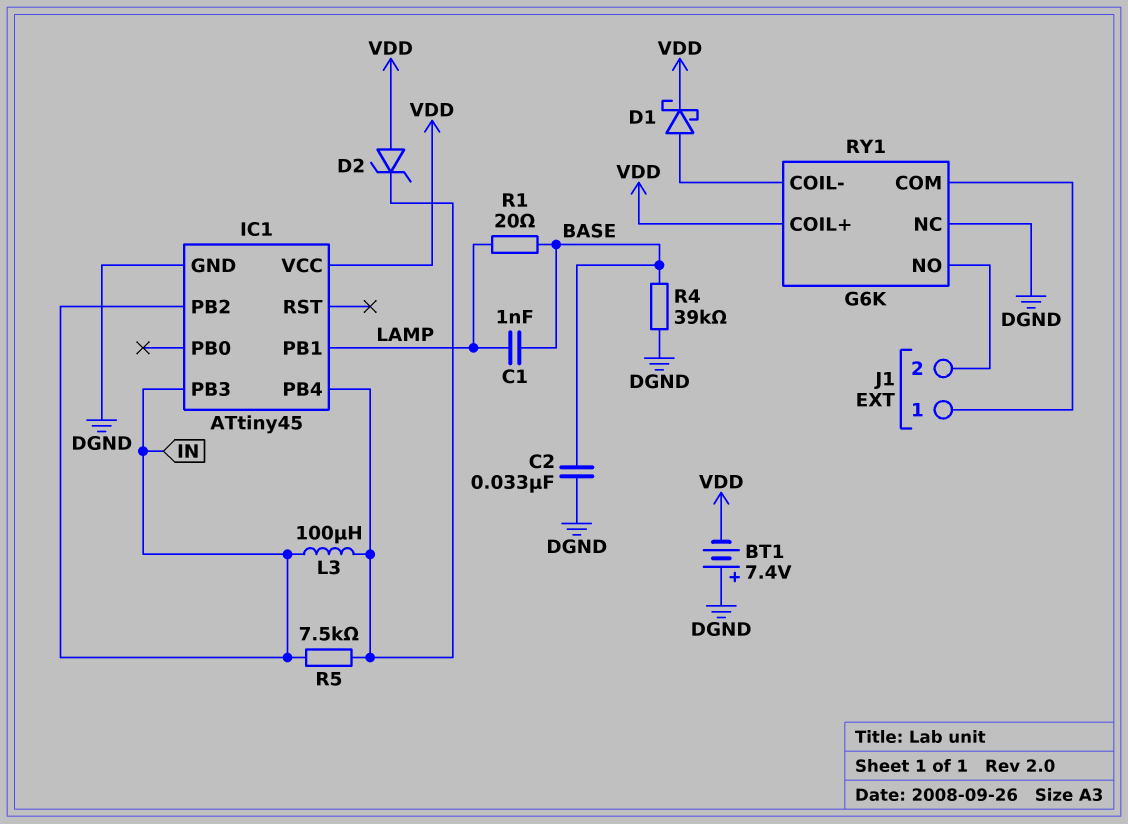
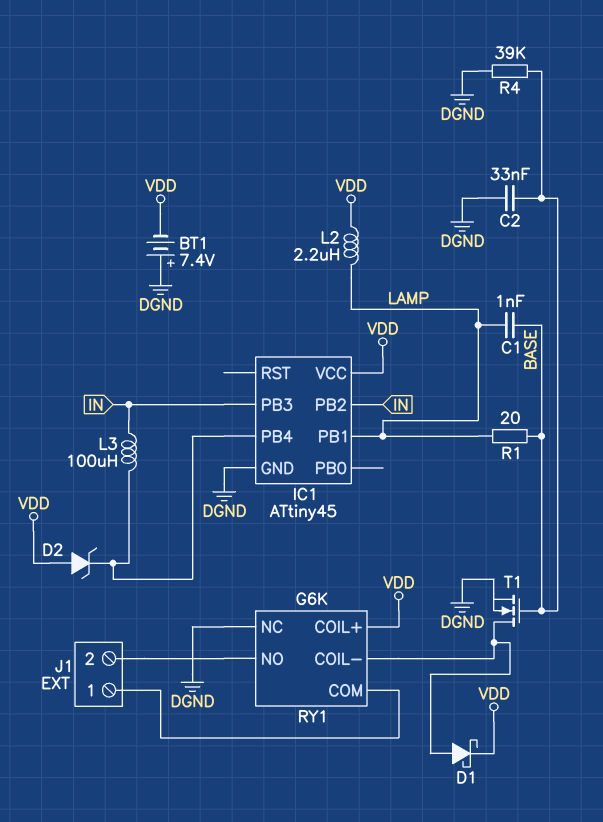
L2: none -> 2.2uH (LAMP, VDD)
R5: 7.5k (IC1/PB4, IN) -> none
T1: none -> NMOS (G BASE, D RY1/COIL-, S DGND)

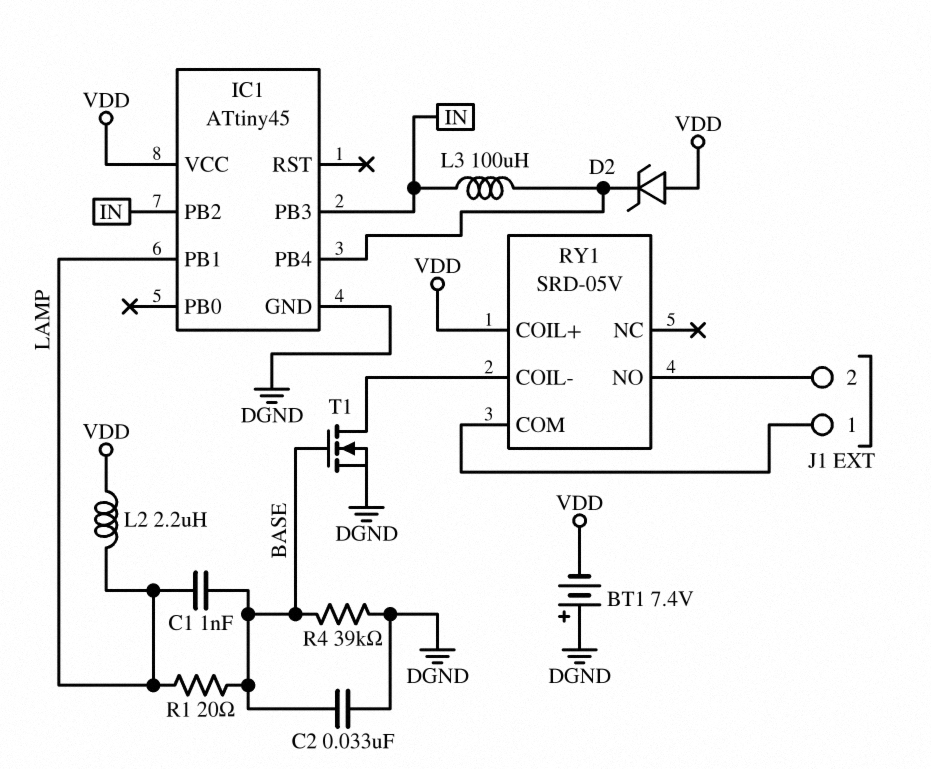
D1: schottky (A RY1/COIL-, K VDD) -> none
RY1: G6K -> SRD-05V
RY1 pin NC: DGND -> none

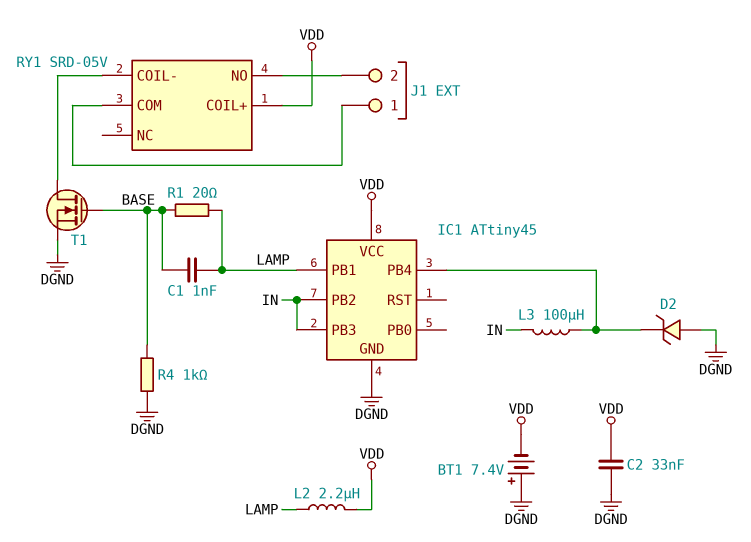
C2: 33nF (BASE, DGND) -> 33nF (DGND, VDD)
D2: zener (A VDD, K IC1/PB4) -> zener (A DGND, K IC1/PB4)
R4: 39k (BASE, DGND) -> 1k (BASE, DGND)

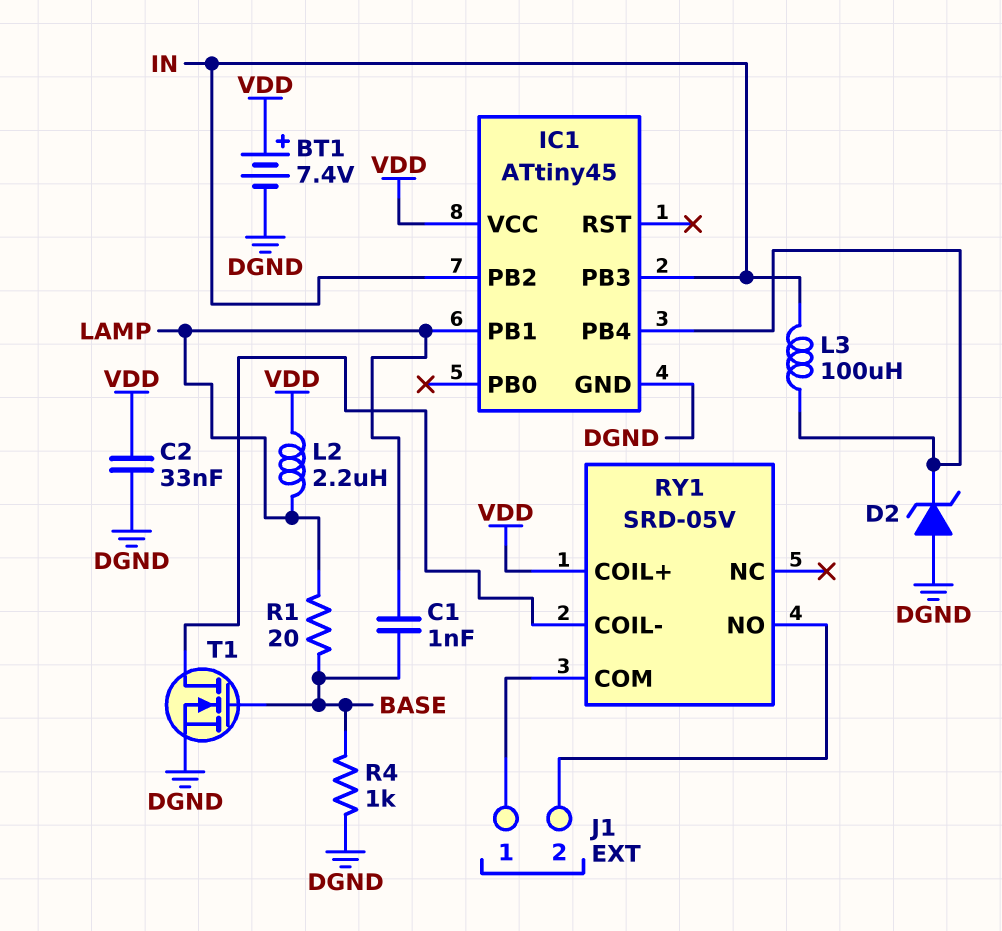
BT1: 7.4V (plus DGND, minus VDD) -> 7.4V (plus VDD, minus DGND)

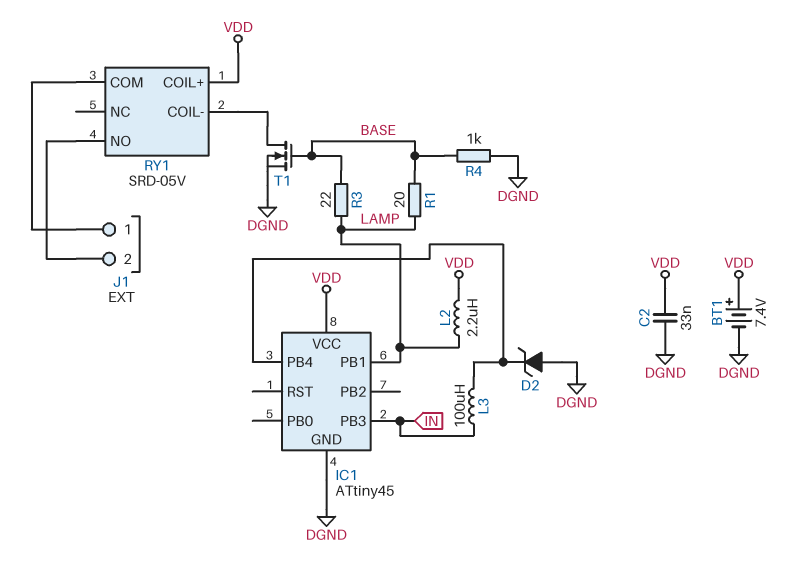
C1: 1nF (BASE, LAMP) -> none
IC1 pin PB2: IN -> none
R3: none -> 22 (BASE, LAMP)

